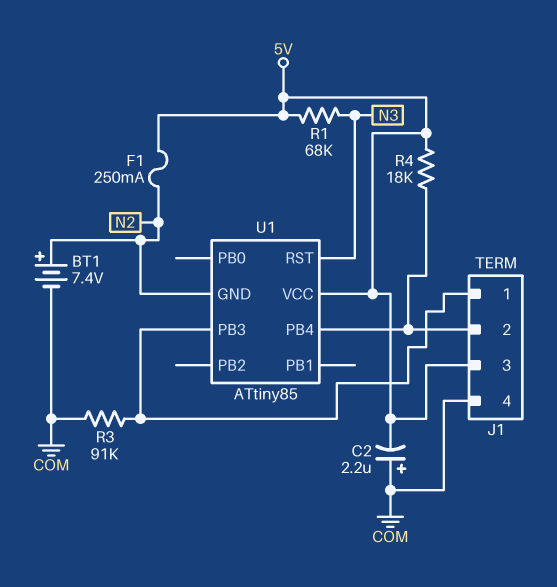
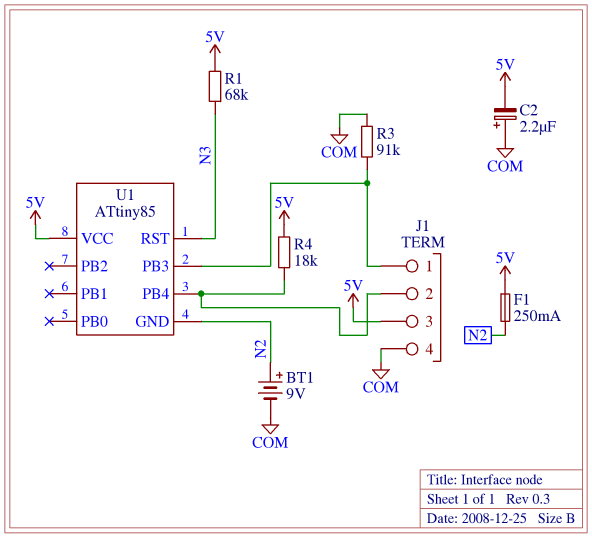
BT1: 7.4V (plus N2, minus COM) -> 9V (plus N2, minus COM)

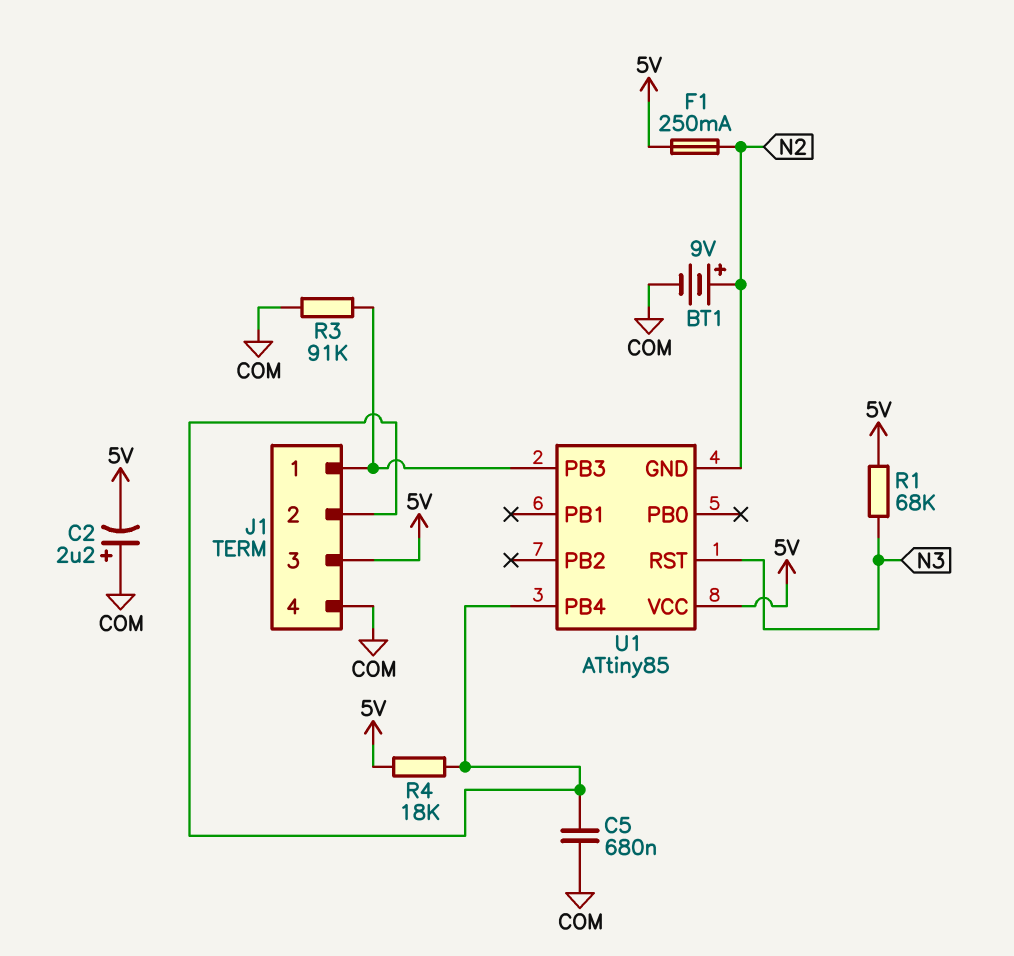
C5: none -> 680nF (COM, J1/2)

